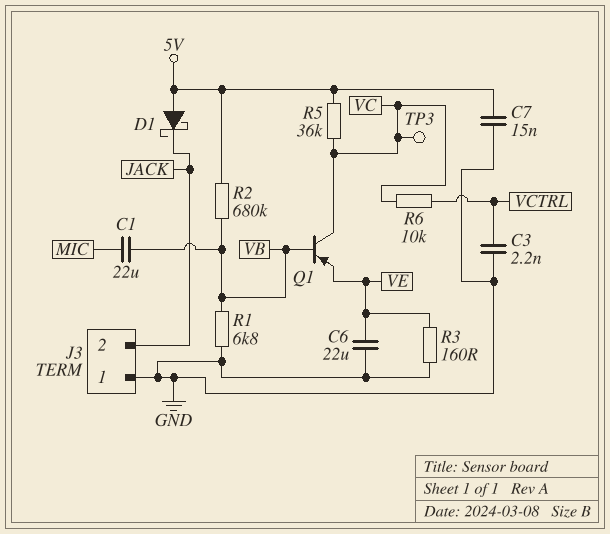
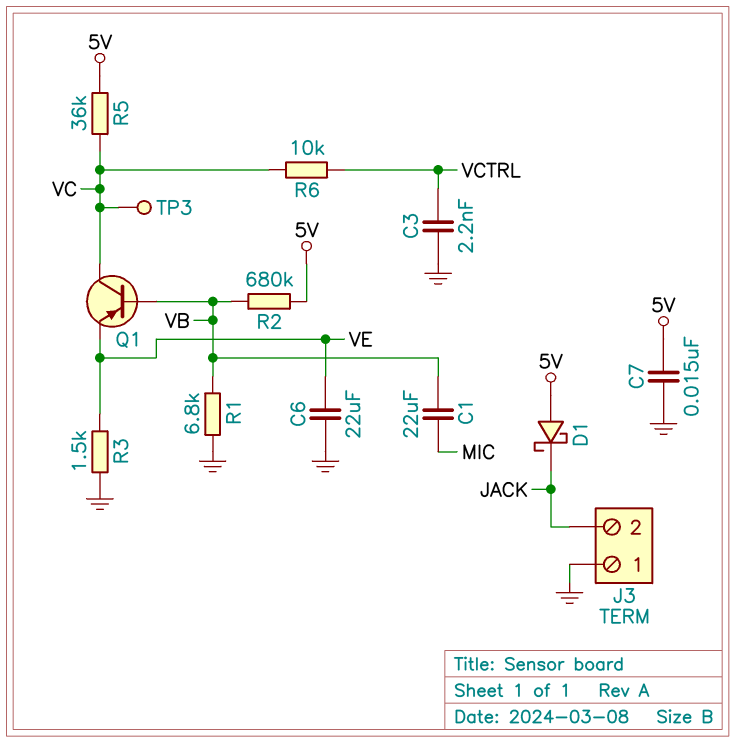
R3: 160 (GND, VE) -> 1.5k (GND, VE)

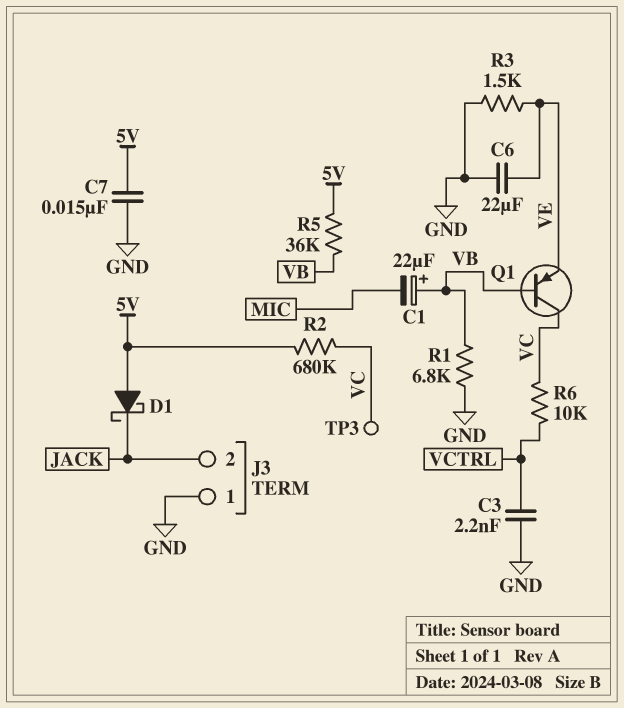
C1: 22uF (MIC, VB) -> 22uF (plus VB, minus MIC)
R2: 680k (5V, VB) -> 680k (5V, VC)
R5: 36k (5V, VC) -> 36k (5V, VB)

